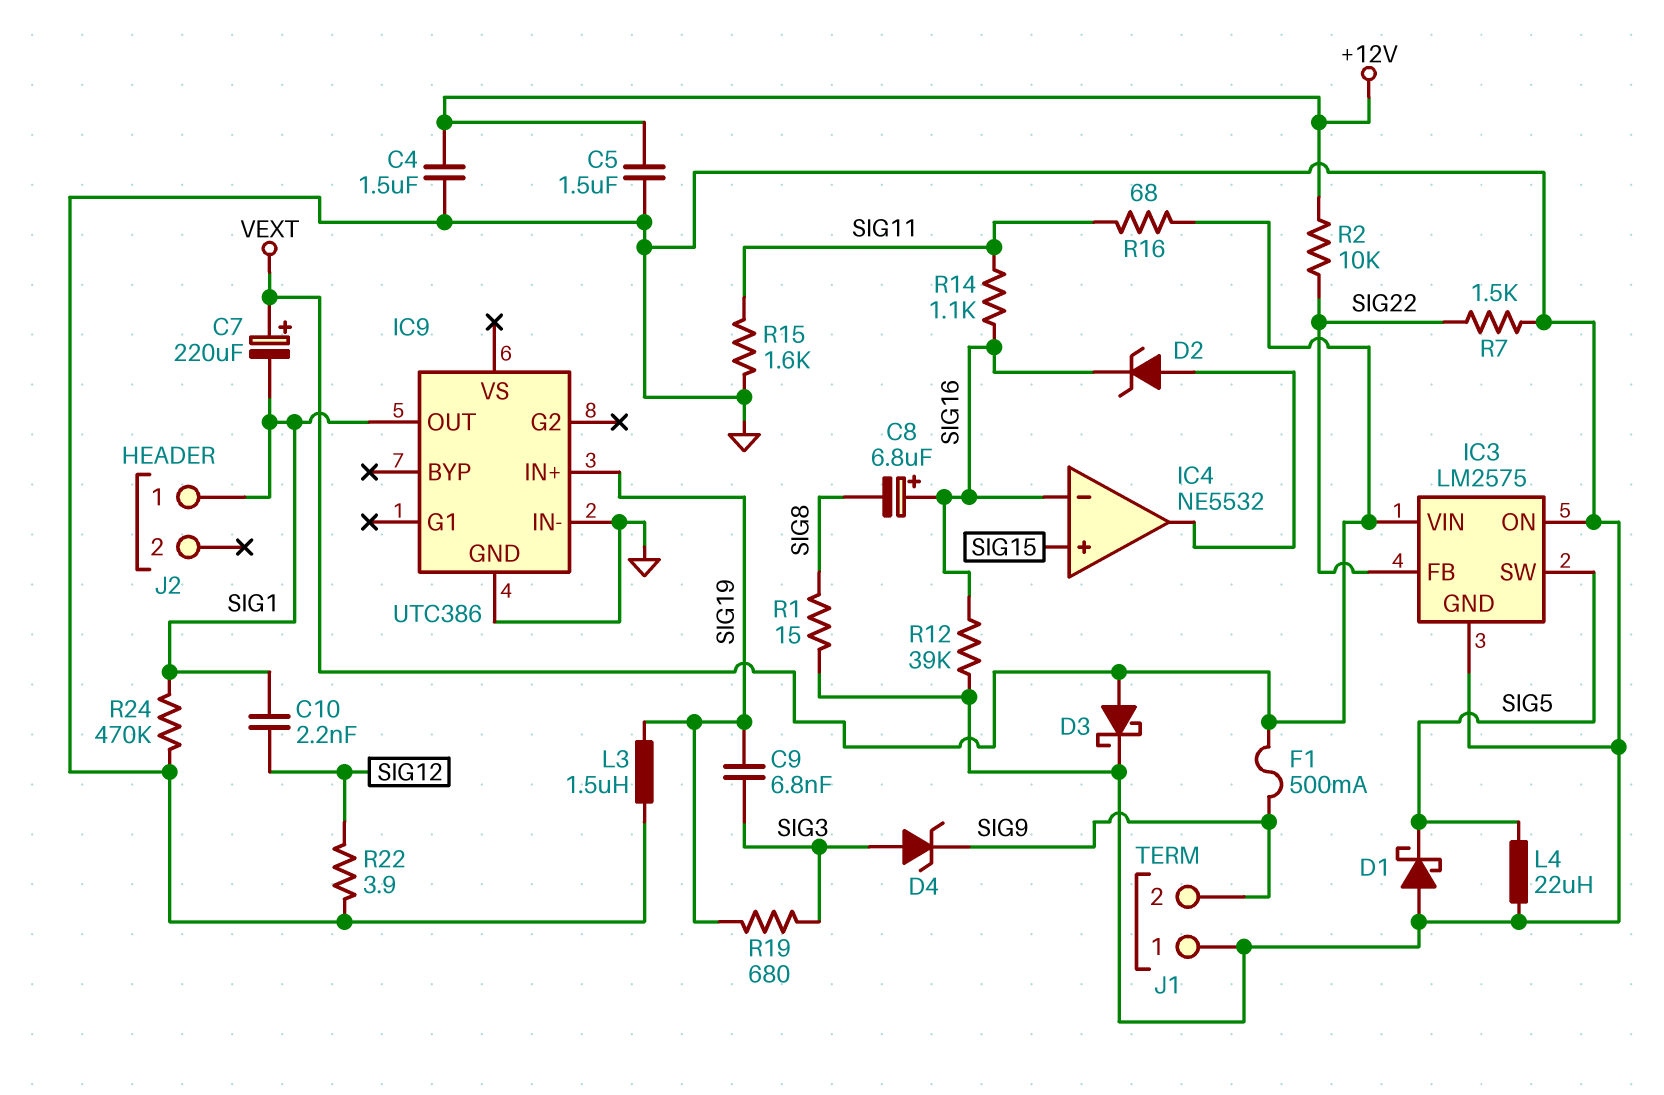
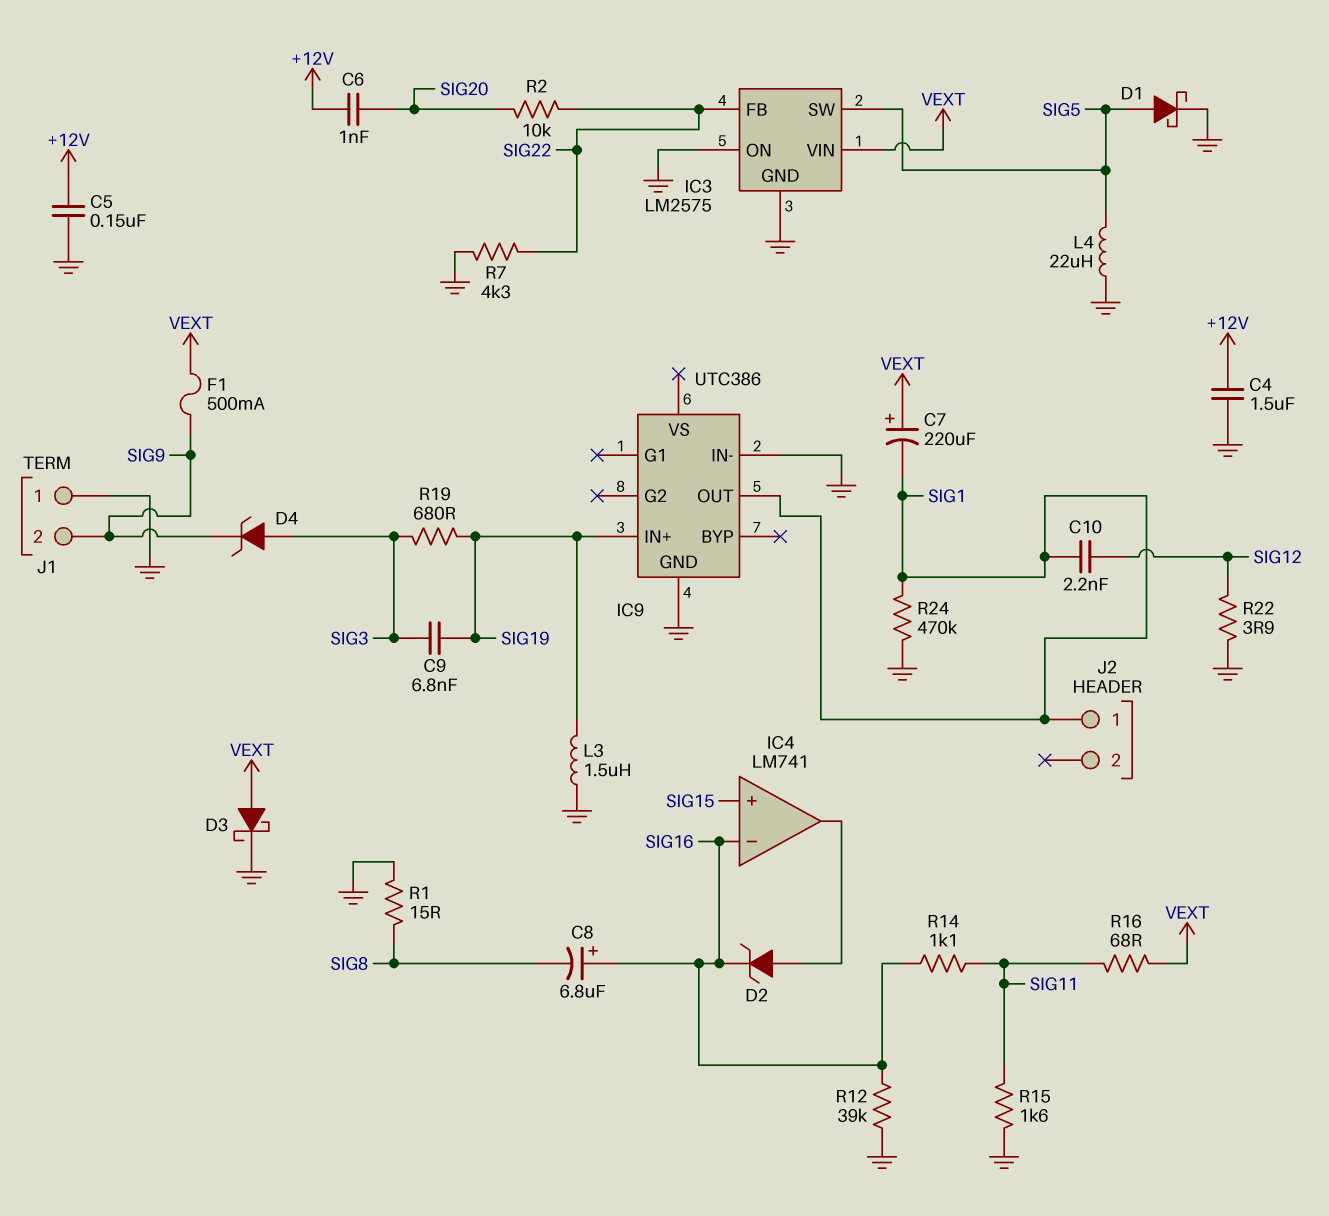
C5: 1.5uF (+12V, GND) -> 150nF (+12V, GND)
C6: none -> 1nF (+12V, SIG20)
D1: schottky (A GND, K SIG5) -> schottky (A SIG5, K GND)
IC4: NE5532 -> LM741
R2: 10k (+12V, SIG22) -> 10k (SIG20, SIG22)
R7: 1.5k (GND, SIG22) -> 4.3k (GND, SIG22)

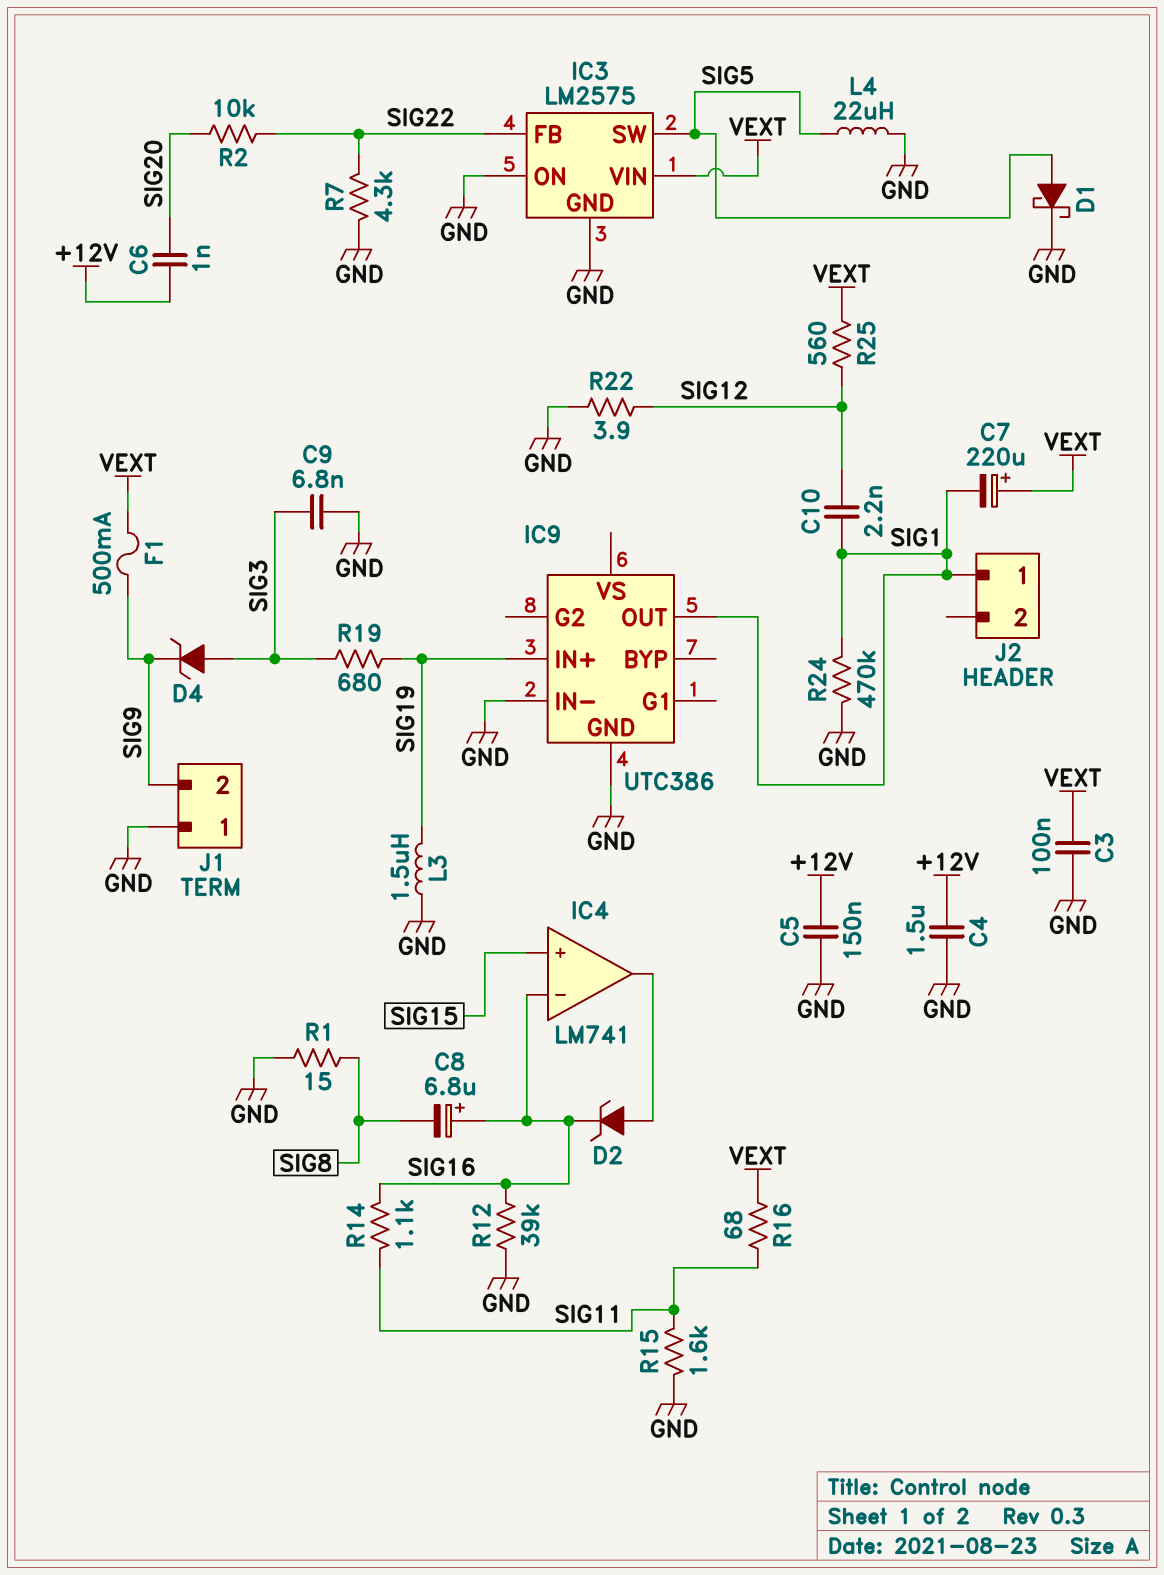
C3: none -> 100nF (GND, VEXT)
C9: 6.8nF (SIG3, SIG19) -> 6.8nF (GND, SIG3)
D3: schottky (A VEXT, K GND) -> none
R25: none -> 560 (SIG12, VEXT)

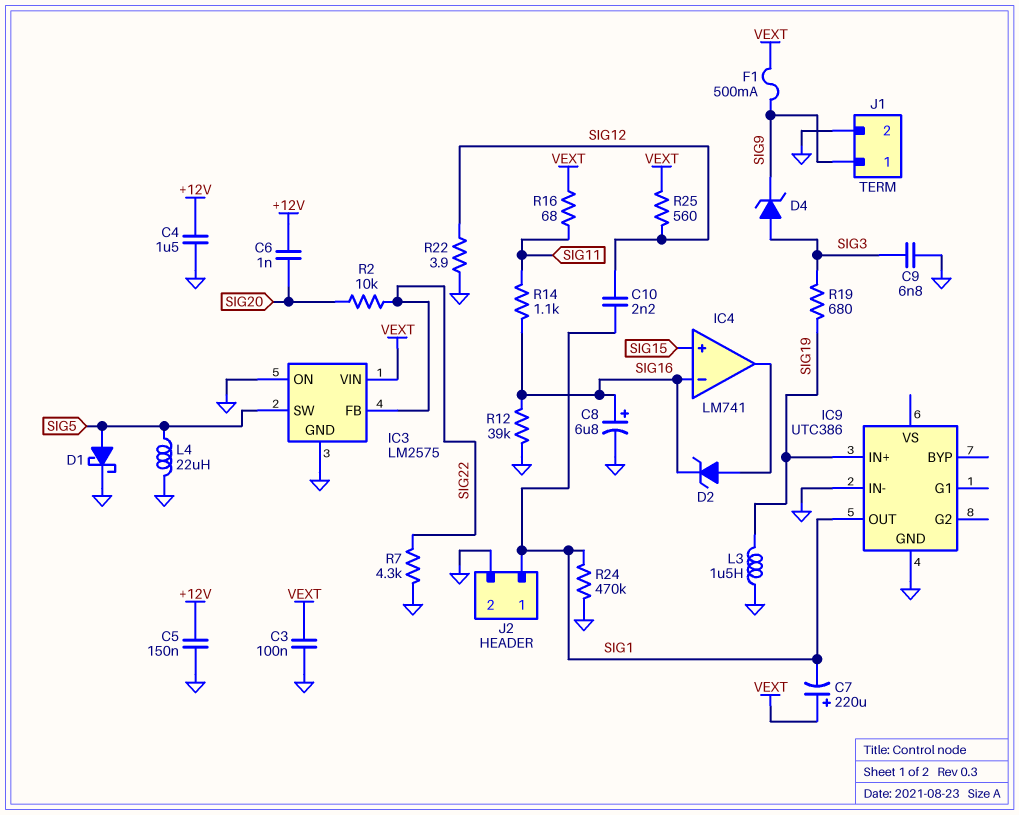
C8: 6.8uF (plus SIG16, minus SIG8) -> 6.8uF (plus SIG16, minus GND)
J1 pin 1: GND -> SIG9
J1 pin 2: SIG9 -> GND
J2 pin 2: none -> GND
R1: 15 (GND, SIG8) -> none
R15: 1.6k (GND, SIG11) -> none

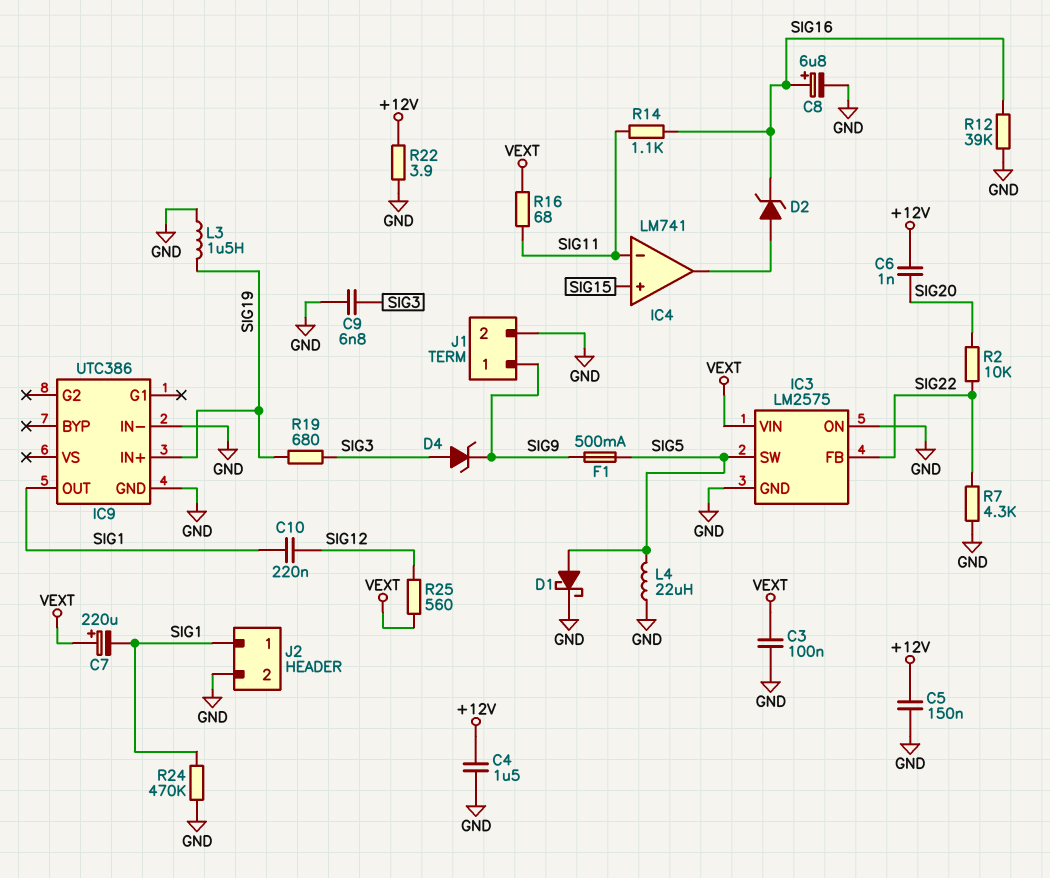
C10: 2.2nF (SIG1, SIG12) -> 220nF (SIG1, SIG12)
F1: 500mA (SIG9, VEXT) -> 500mA (SIG5, SIG9)
IC4 pin in-: SIG16 -> SIG11
R22: 3.9 (GND, SIG12) -> 3.9 (+12V, GND)

